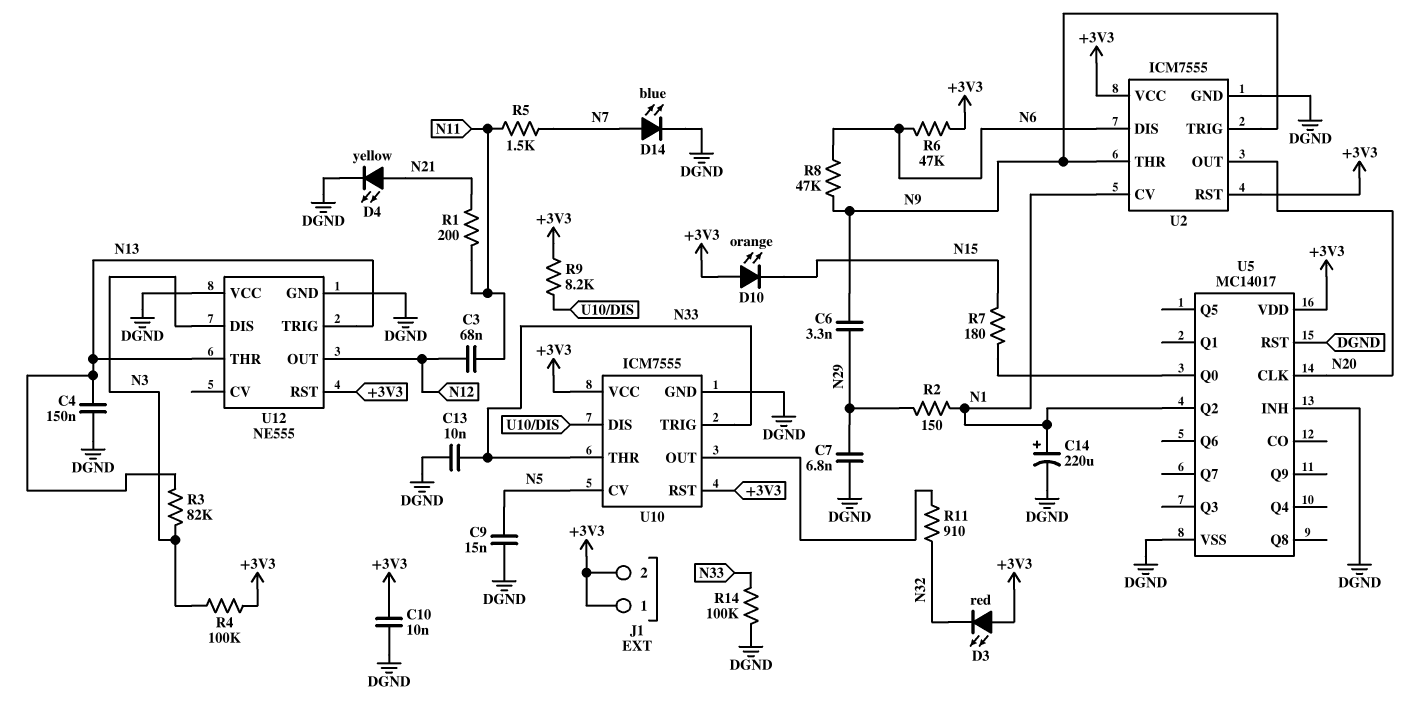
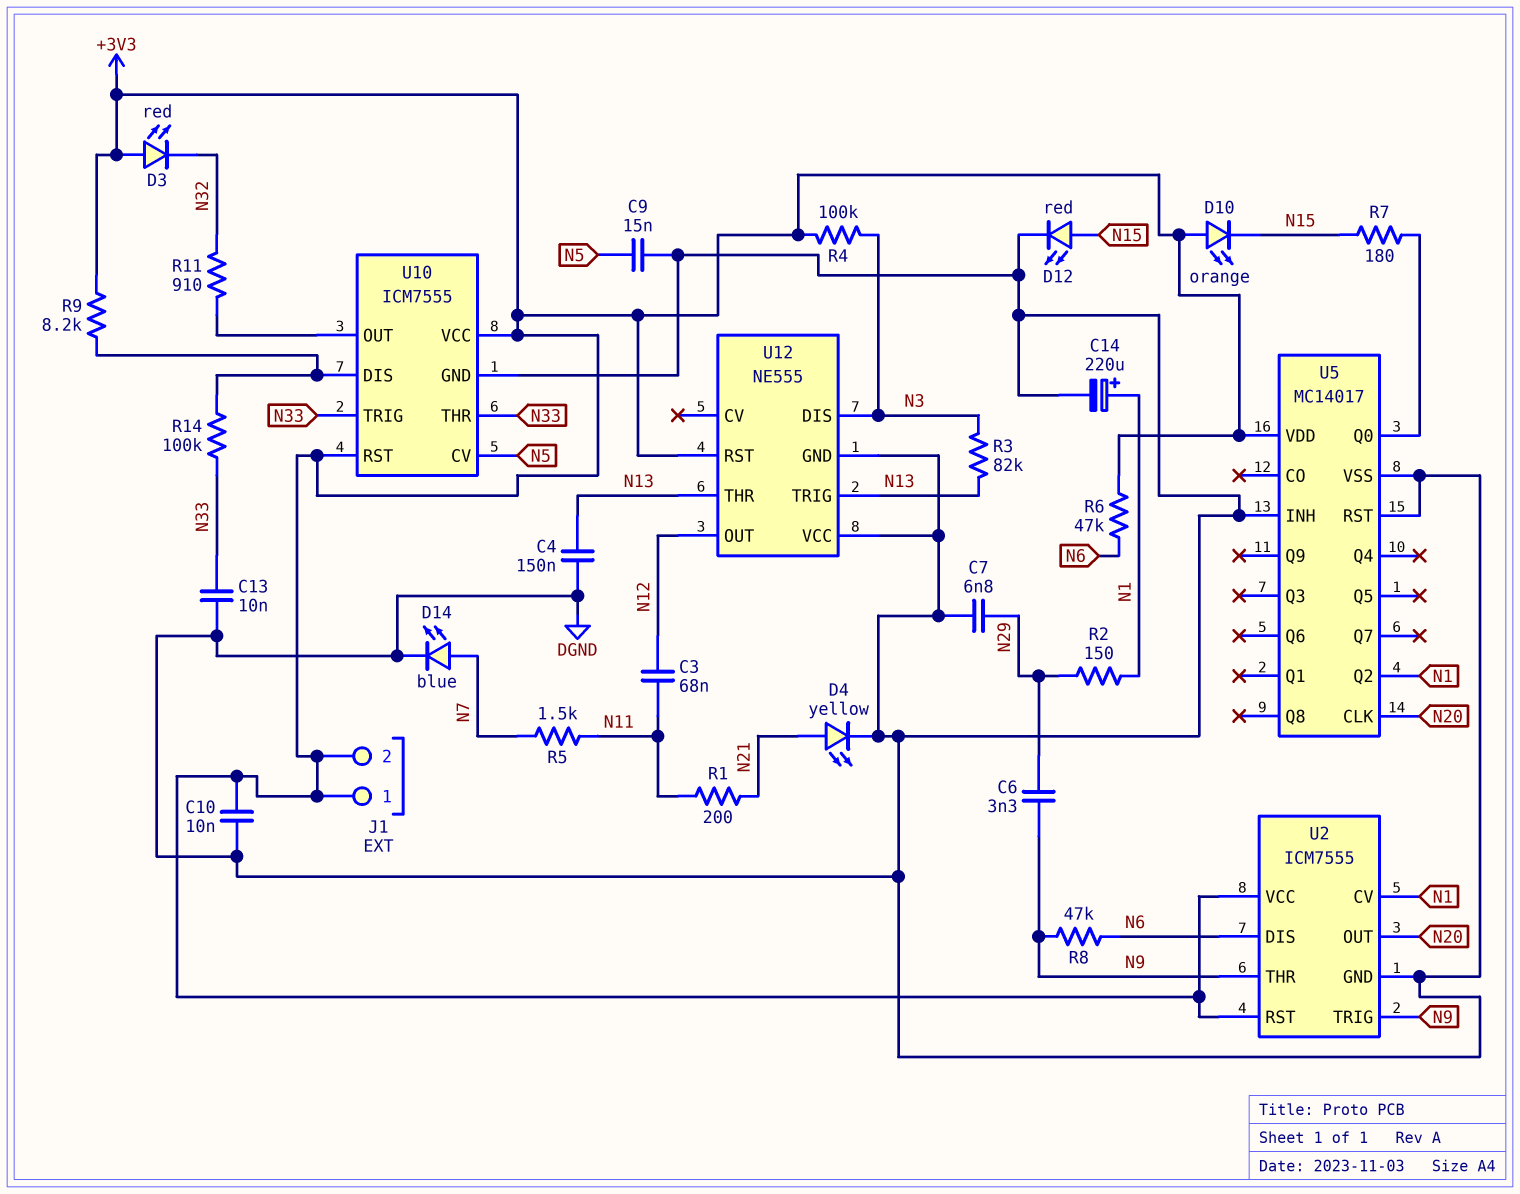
D12: none -> LED red (A N15, K DGND)
R14: 100k (DGND, N33) -> 100k (N33, U10/DIS)

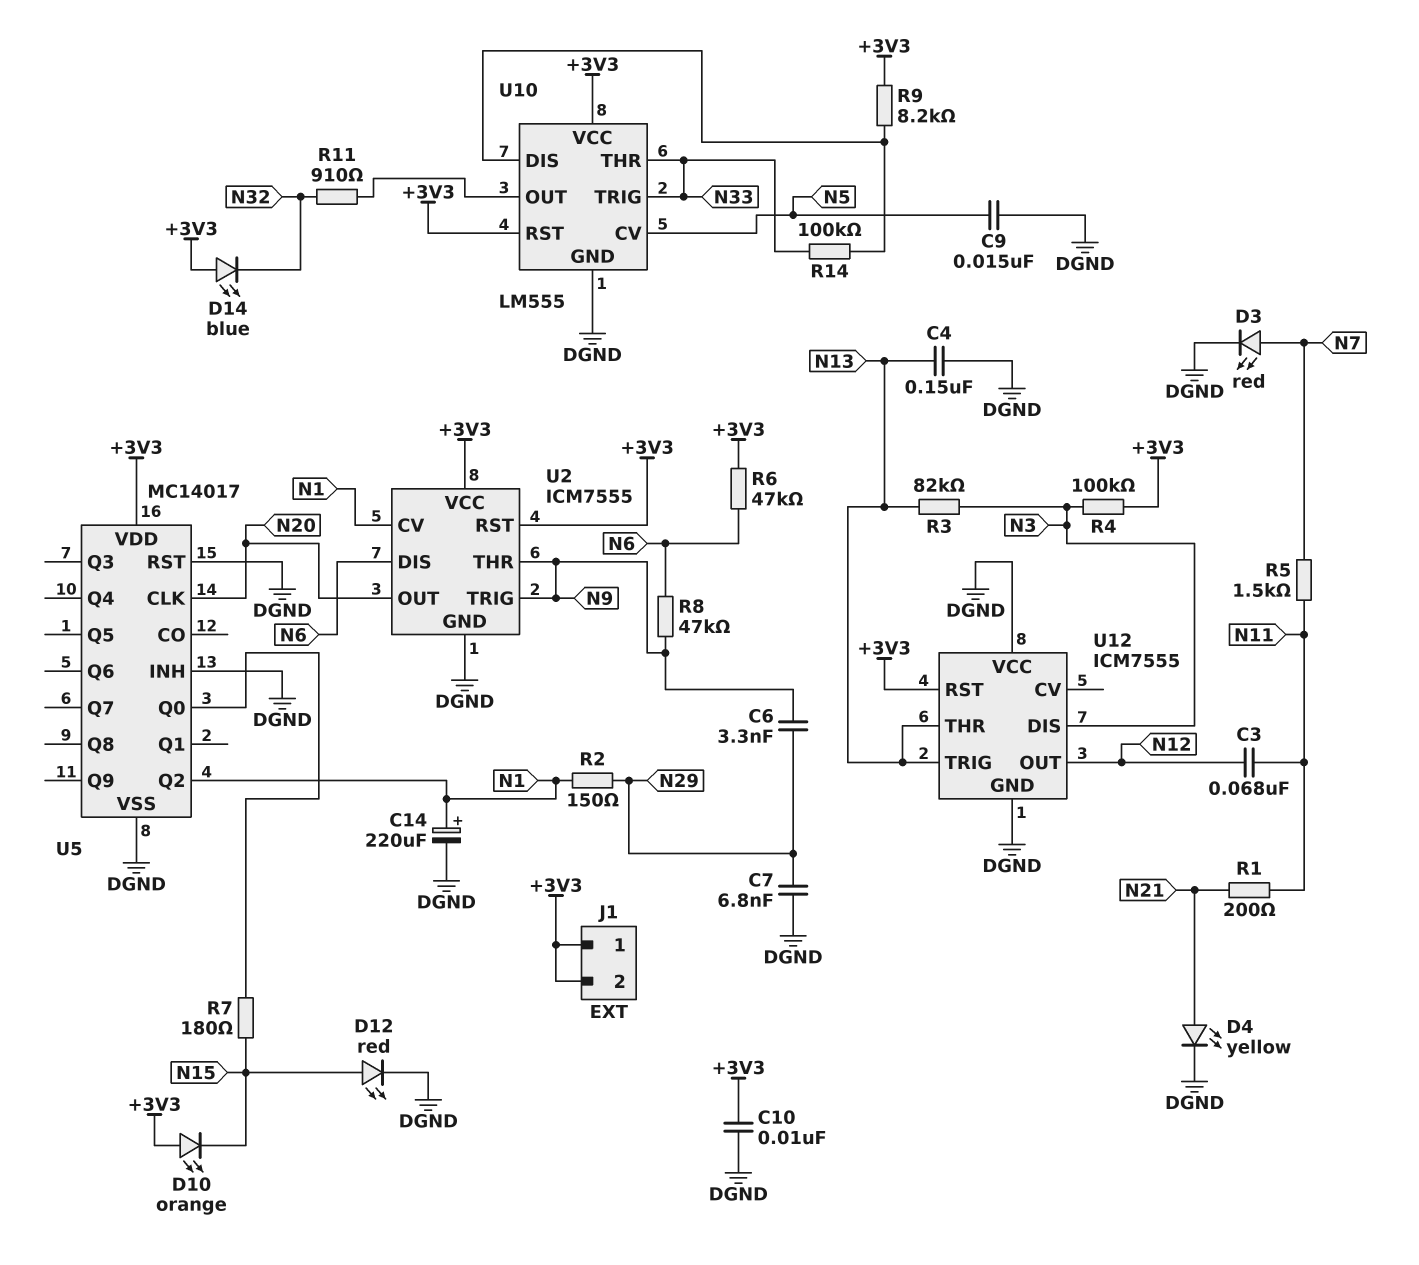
C13: 10nF (DGND, N33) -> none
D3: LED red (A +3V3, K N32) -> LED red (A N7, K DGND)
D14: LED blue (A N7, K DGND) -> LED blue (A +3V3, K N32)
U10: ICM7555 -> LM555
U12: NE555 -> ICM7555

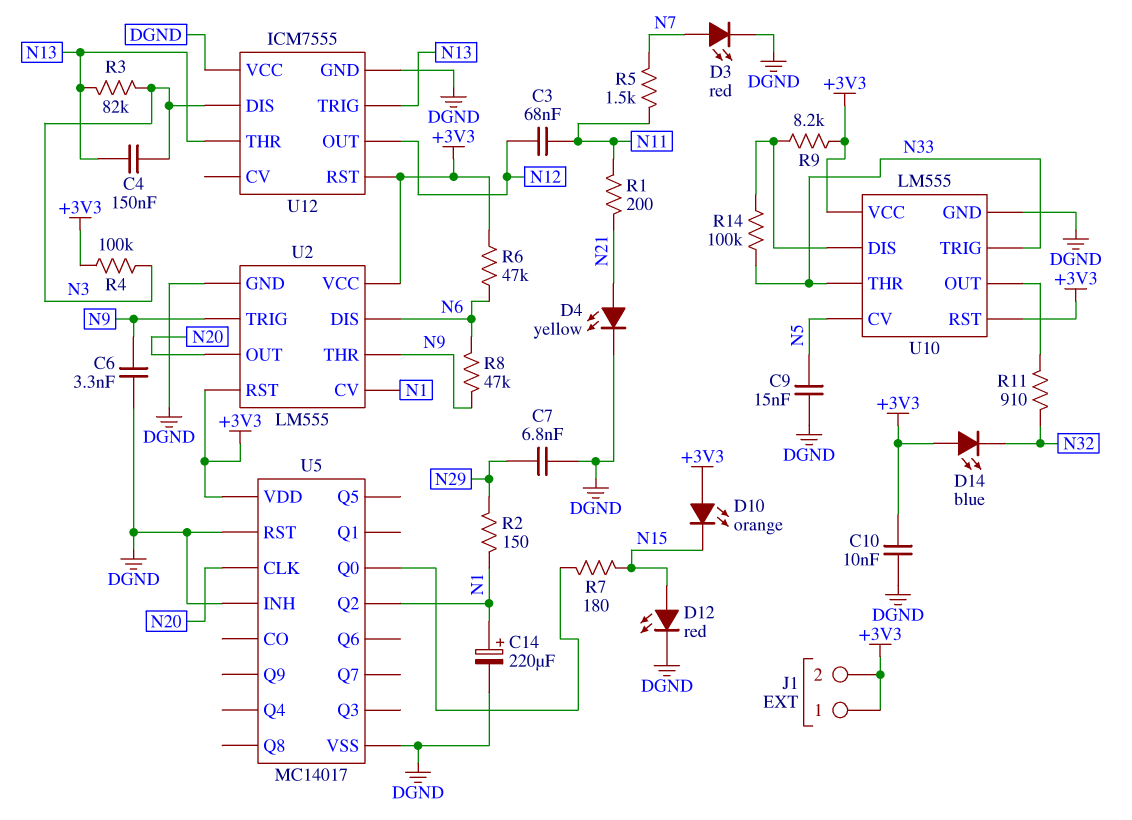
C4: 150nF (DGND, N13) -> 150nF (N3, N13)
C6: 3.3nF (N9, N29) -> 3.3nF (DGND, N9)
U2: ICM7555 -> LM555

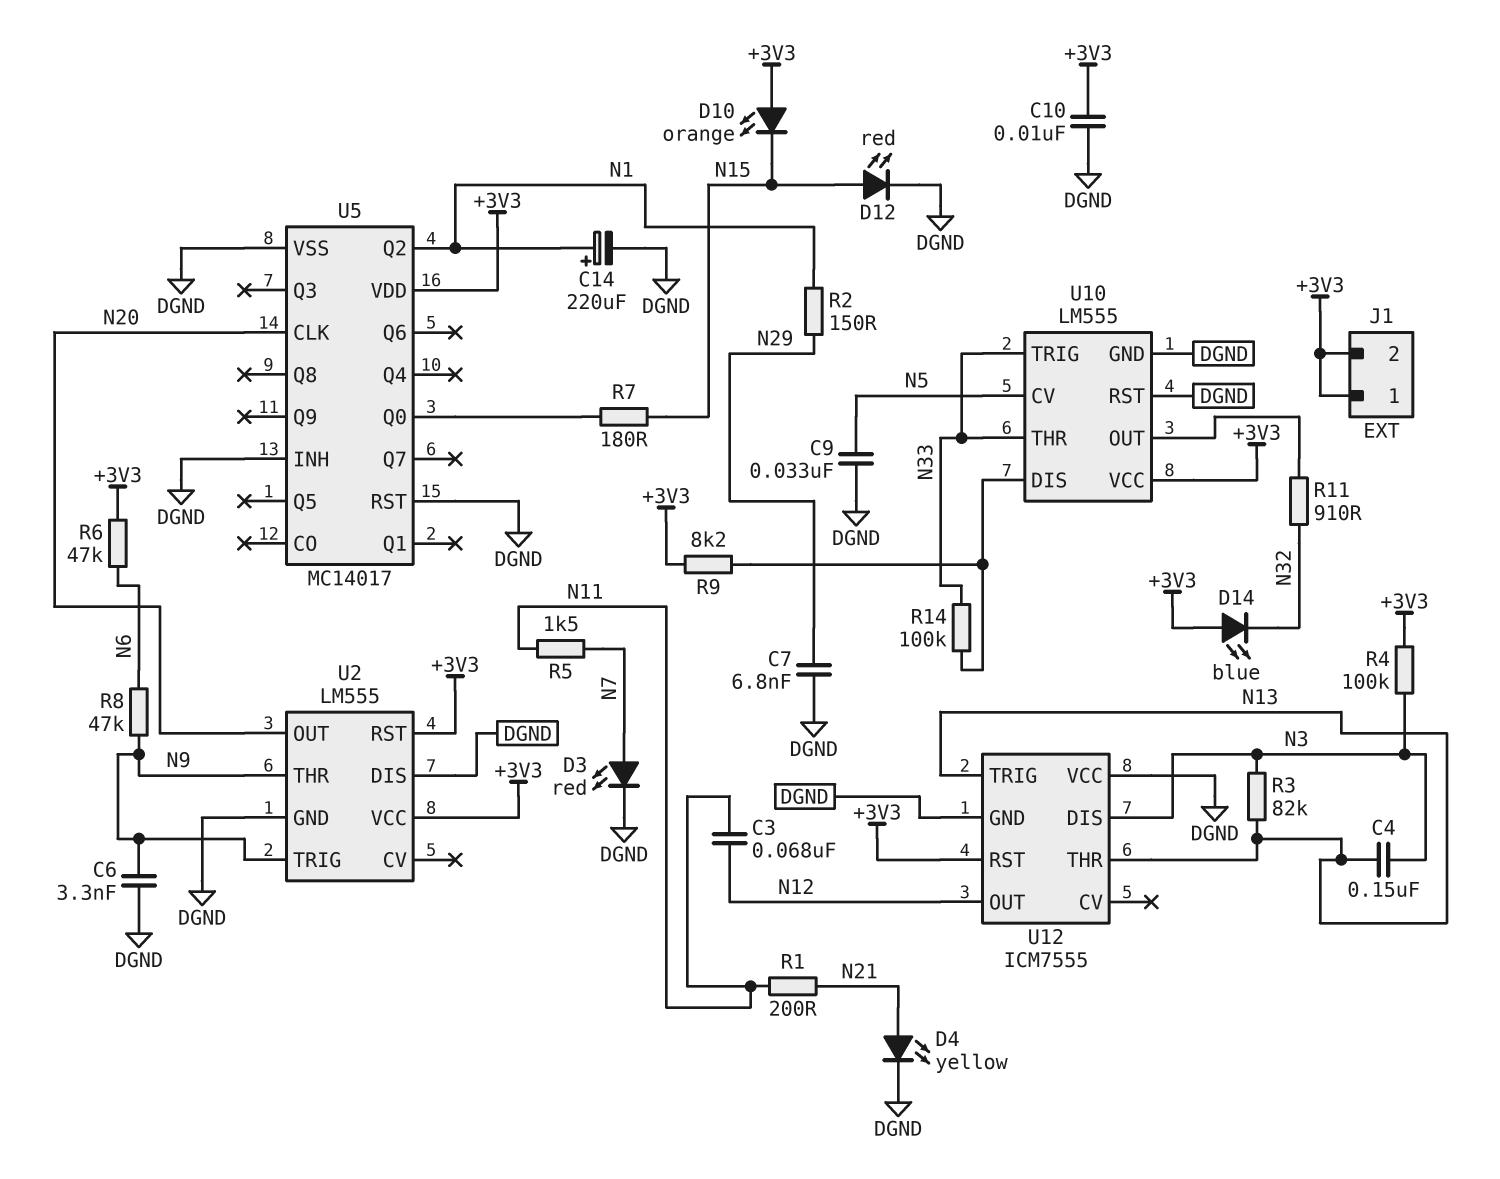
C9: 15nF (DGND, N5) -> 33nF (DGND, N5)
U2 pin CV: N1 -> none
U2 pin DIS: N6 -> DGND
U10 pin RST: +3V3 -> DGND

